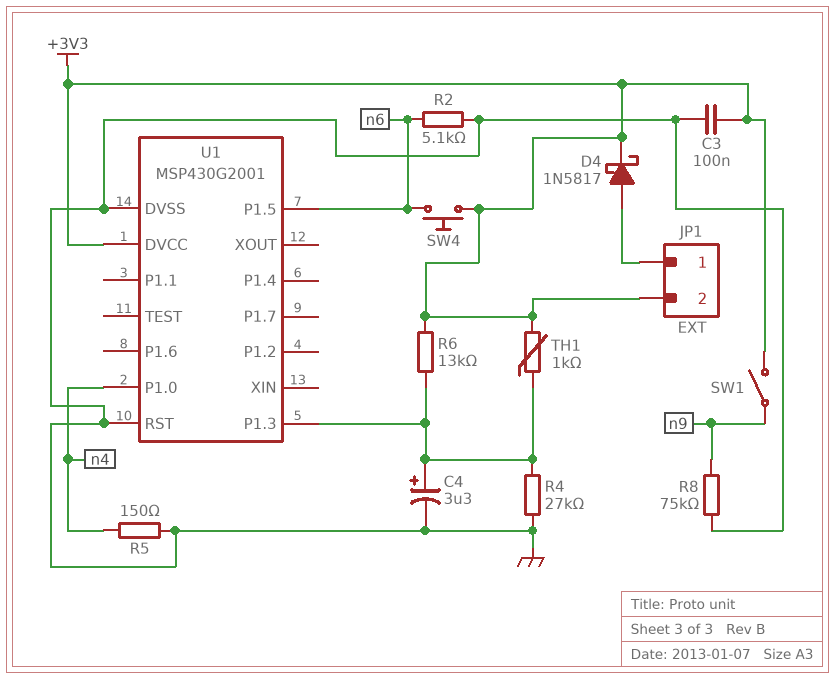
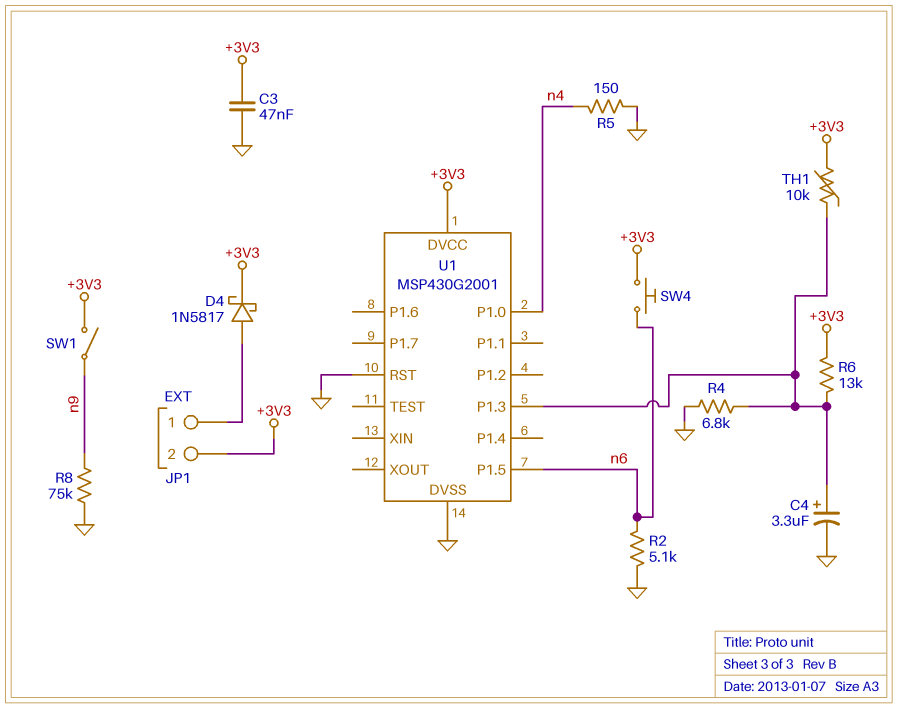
C3: 100nF (+3V3, GND) -> 47nF (+3V3, GND)
R4: 27k (GND, U1/P1.3) -> 6.8k (GND, U1/P1.3)
TH1: 1k (+3V3, U1/P1.3) -> 10k (+3V3, U1/P1.3)

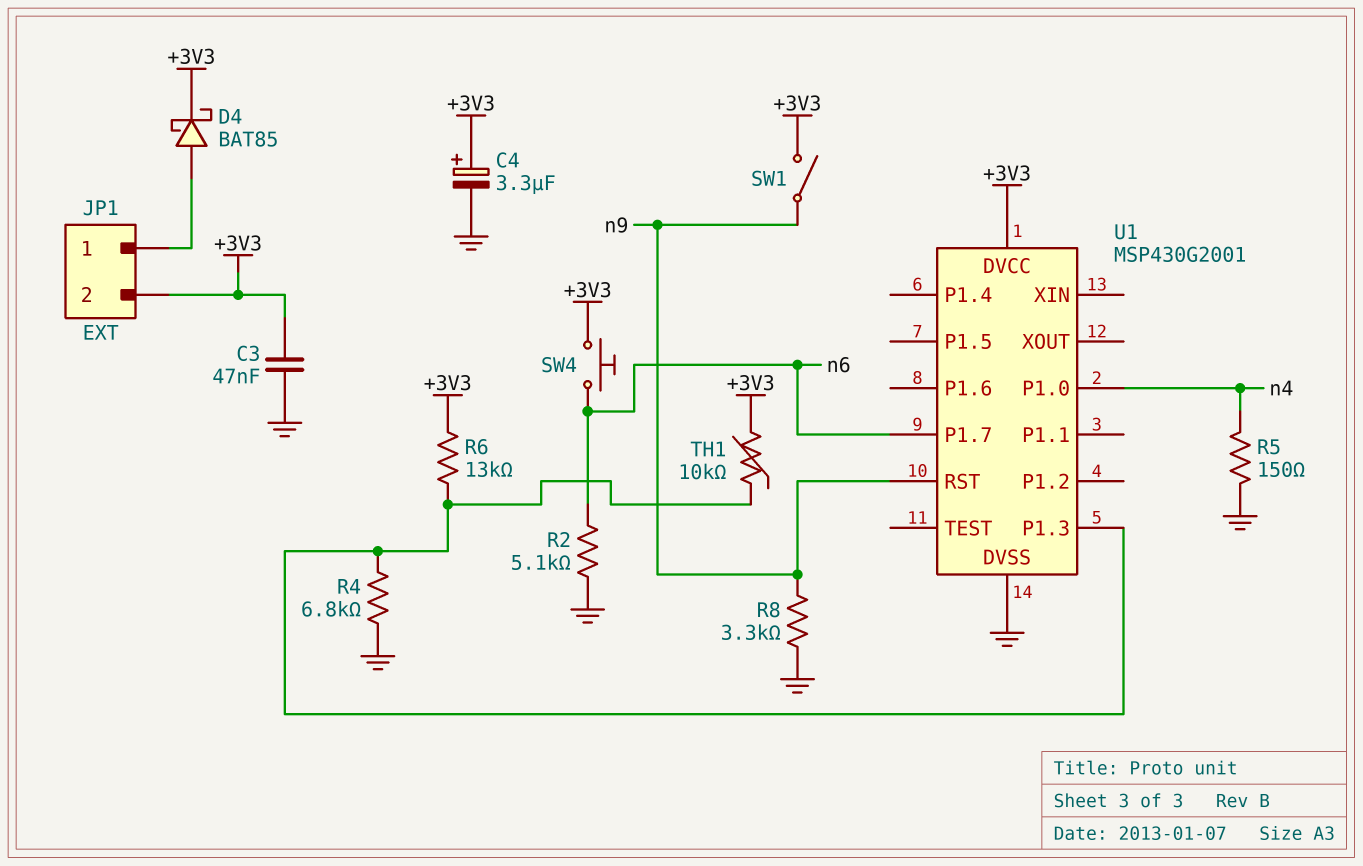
C4: 3.3uF (plus U1/P1.3, minus GND) -> 3.3uF (plus +3V3, minus GND)
D4: schottky 1N5817 (A JP1/1, K +3V3) -> schottky BAT85 (A JP1/1, K +3V3)
R8: 75k (GND, n9) -> 3.3k (GND, n9)
U1 pin P1.5: n6 -> none
U1 pin P1.7: none -> n6
U1 pin RST: GND -> n9

